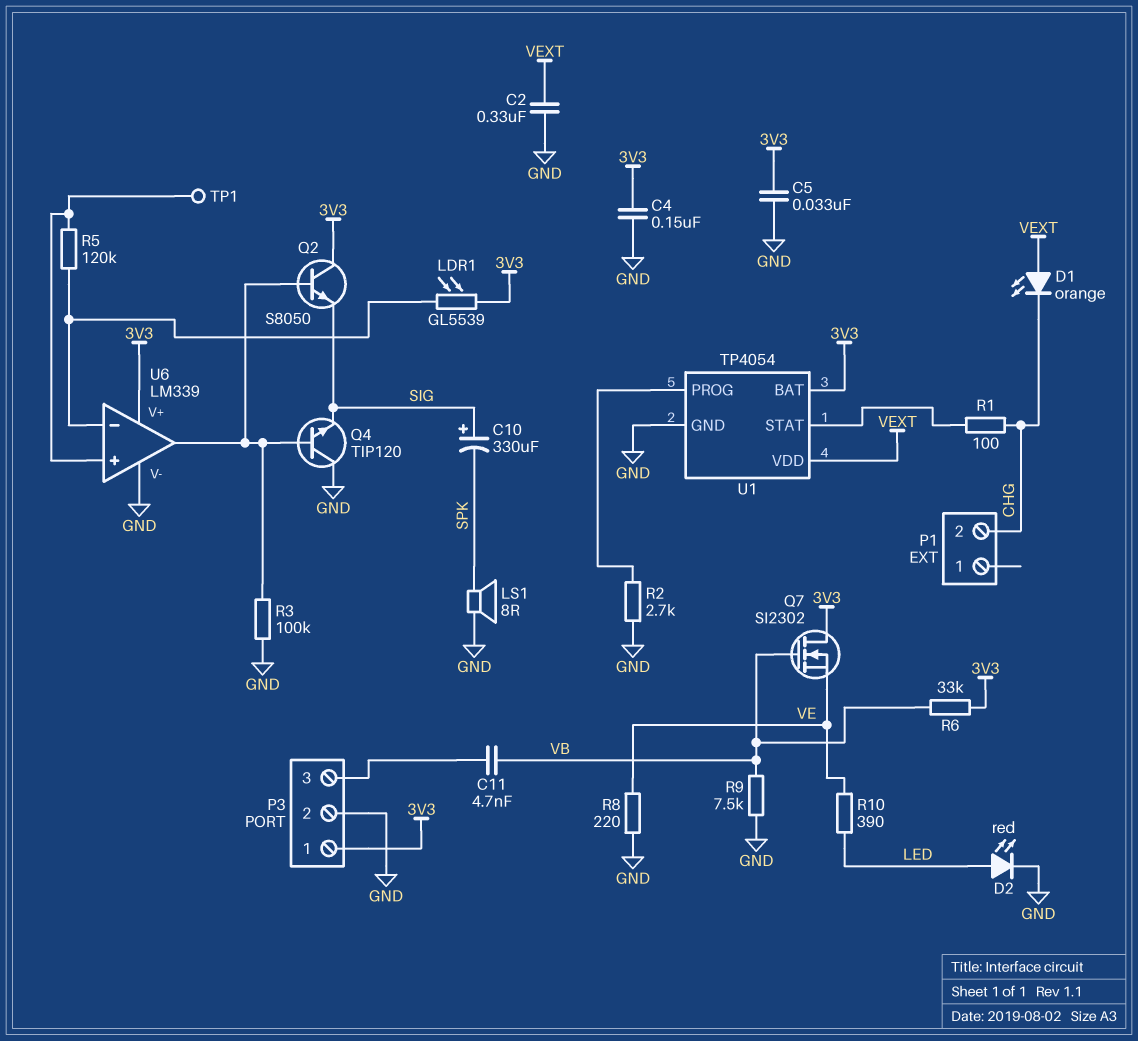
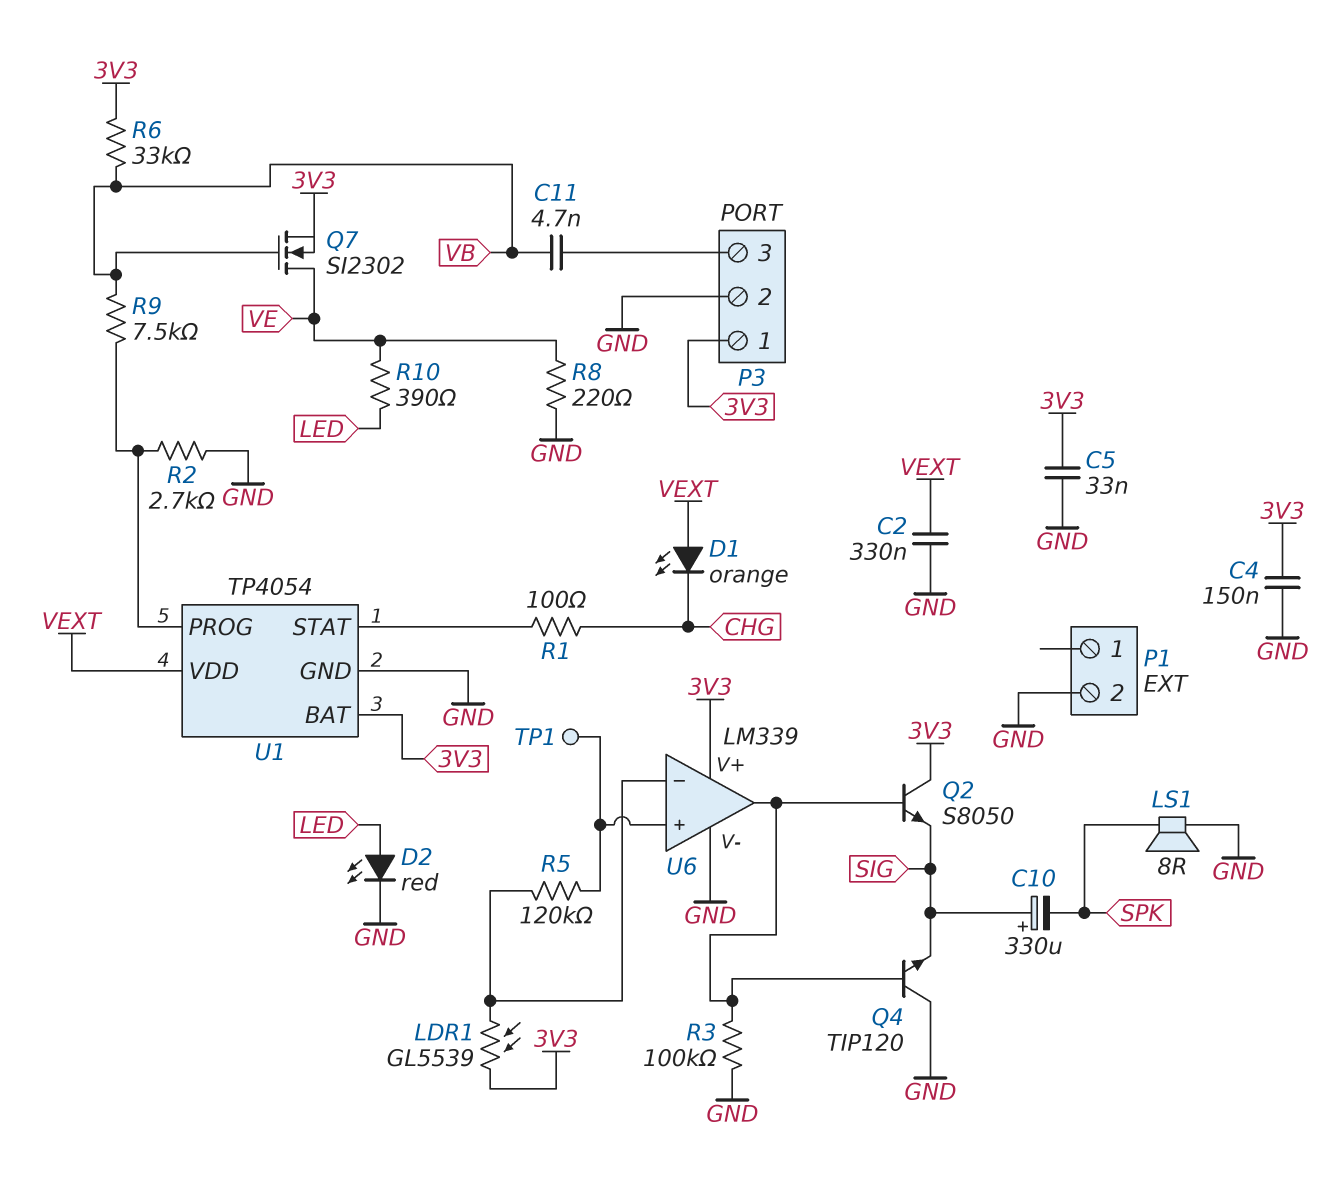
P1 pin 2: CHG -> GND
Q7: NMOS SI2302 (G VB, D 3V3, S VE) -> NMOS SI2302 (G VB, D VE, S 3V3)
R9: 7.5k (GND, VB) -> 7.5k (U1/PROG, VB)

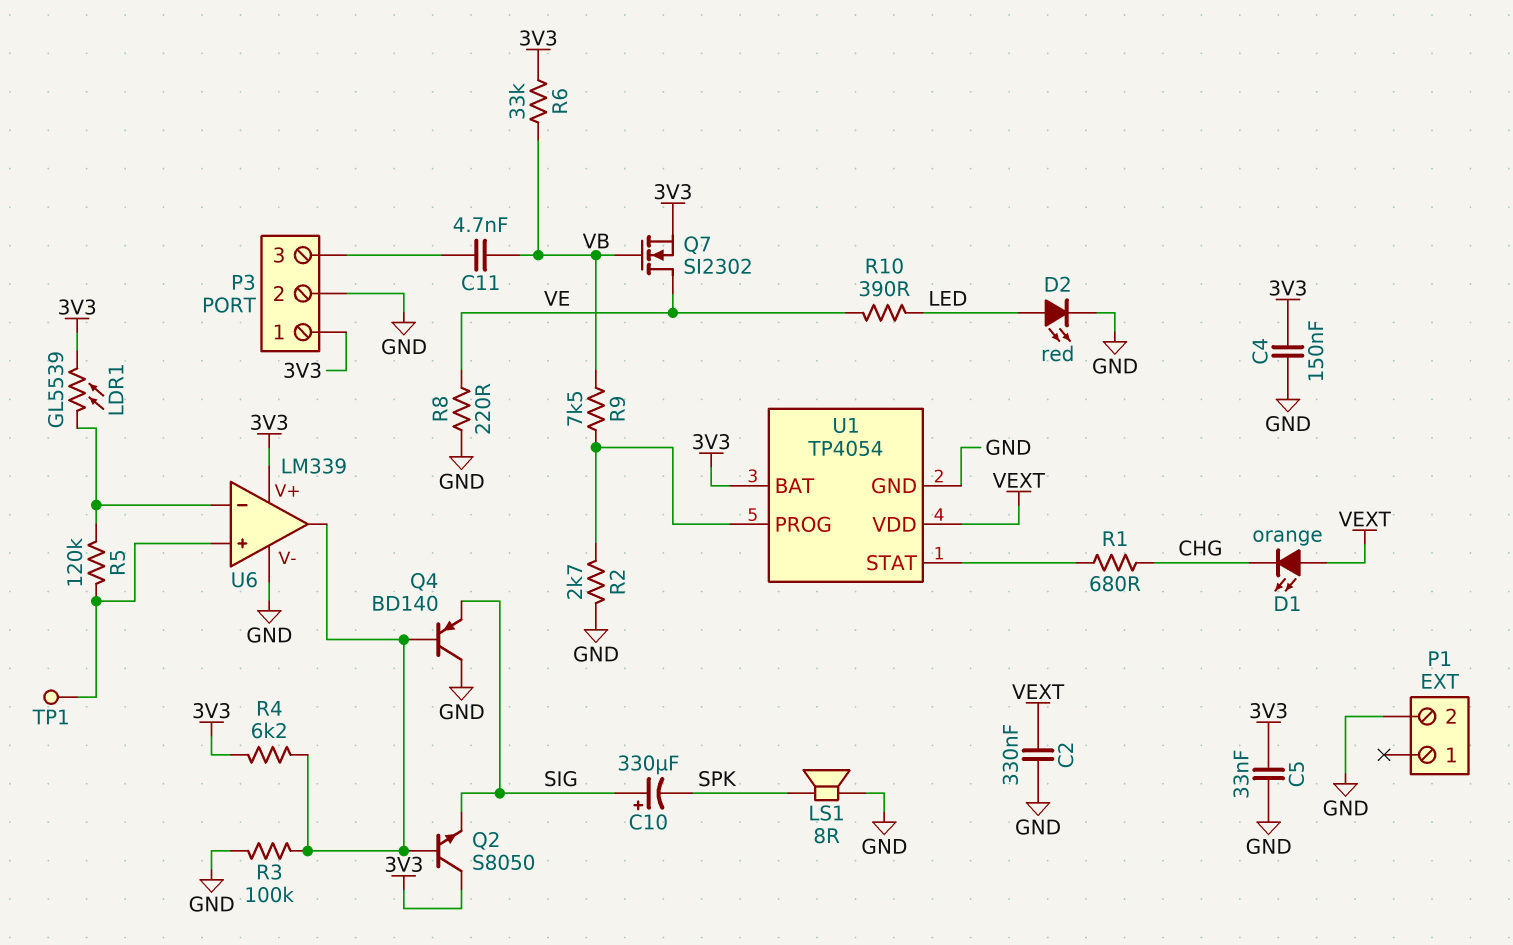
Q4: NPN TIP120 (B U6/out, C GND, E SIG) -> PNP BD140 (B U6/out, C GND, E SIG)
R1: 100 (CHG, U1/STAT) -> 680 (CHG, U1/STAT)
R4: none -> 6.2k (3V3, U6/out)

